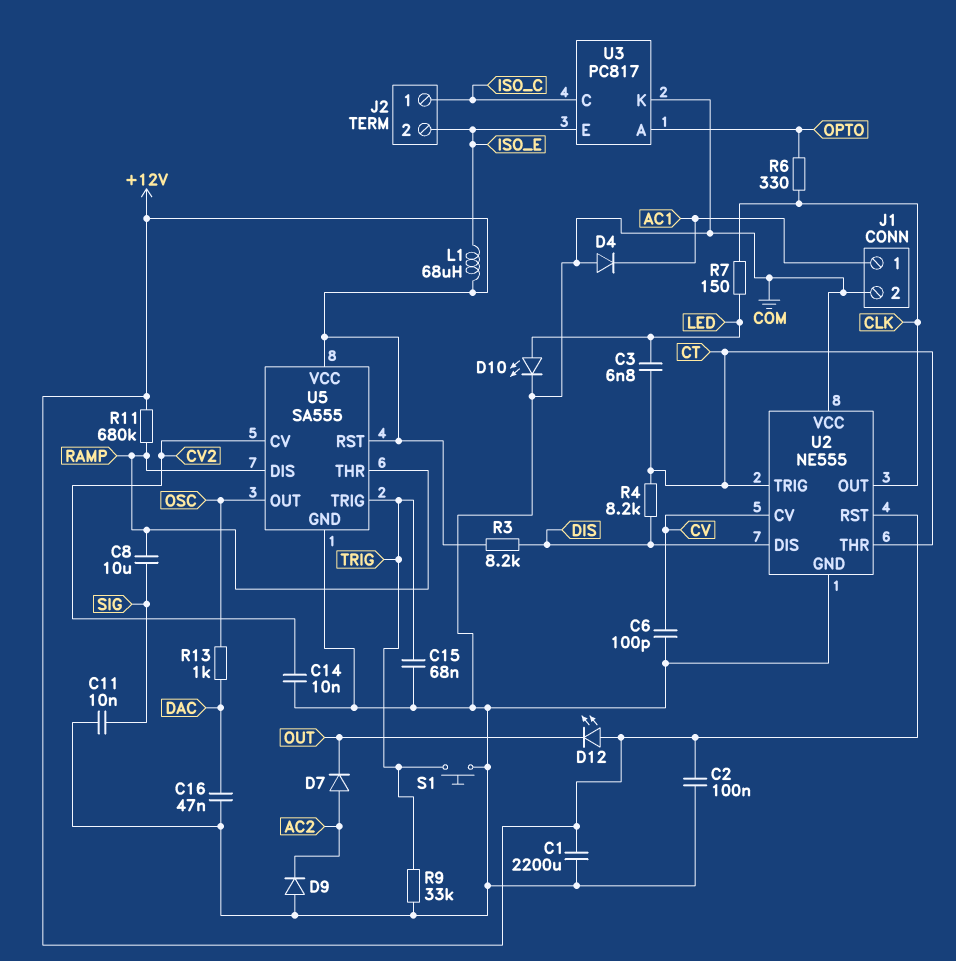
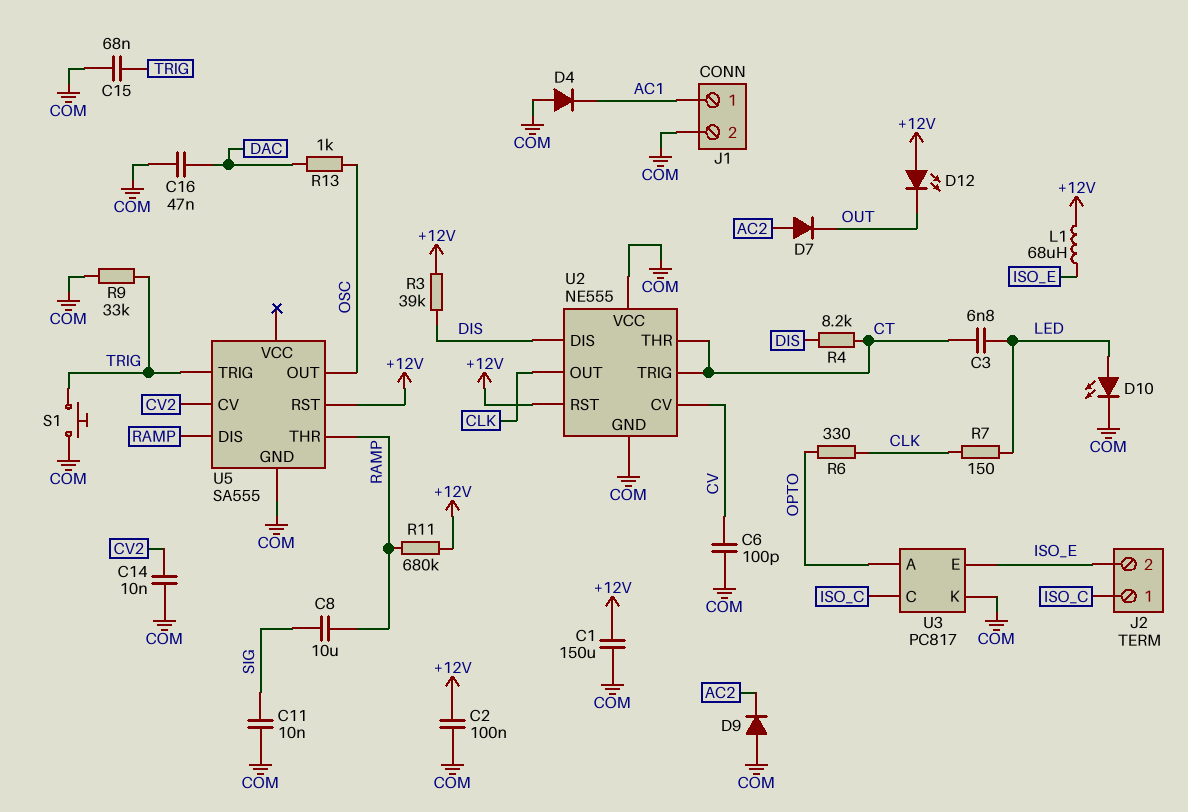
C1: 2200uF (+12V, COM) -> 150uF (+12V, COM)
R3: 8.2k (+12V, DIS) -> 39k (+12V, DIS)
U5 pin VCC: +12V -> none

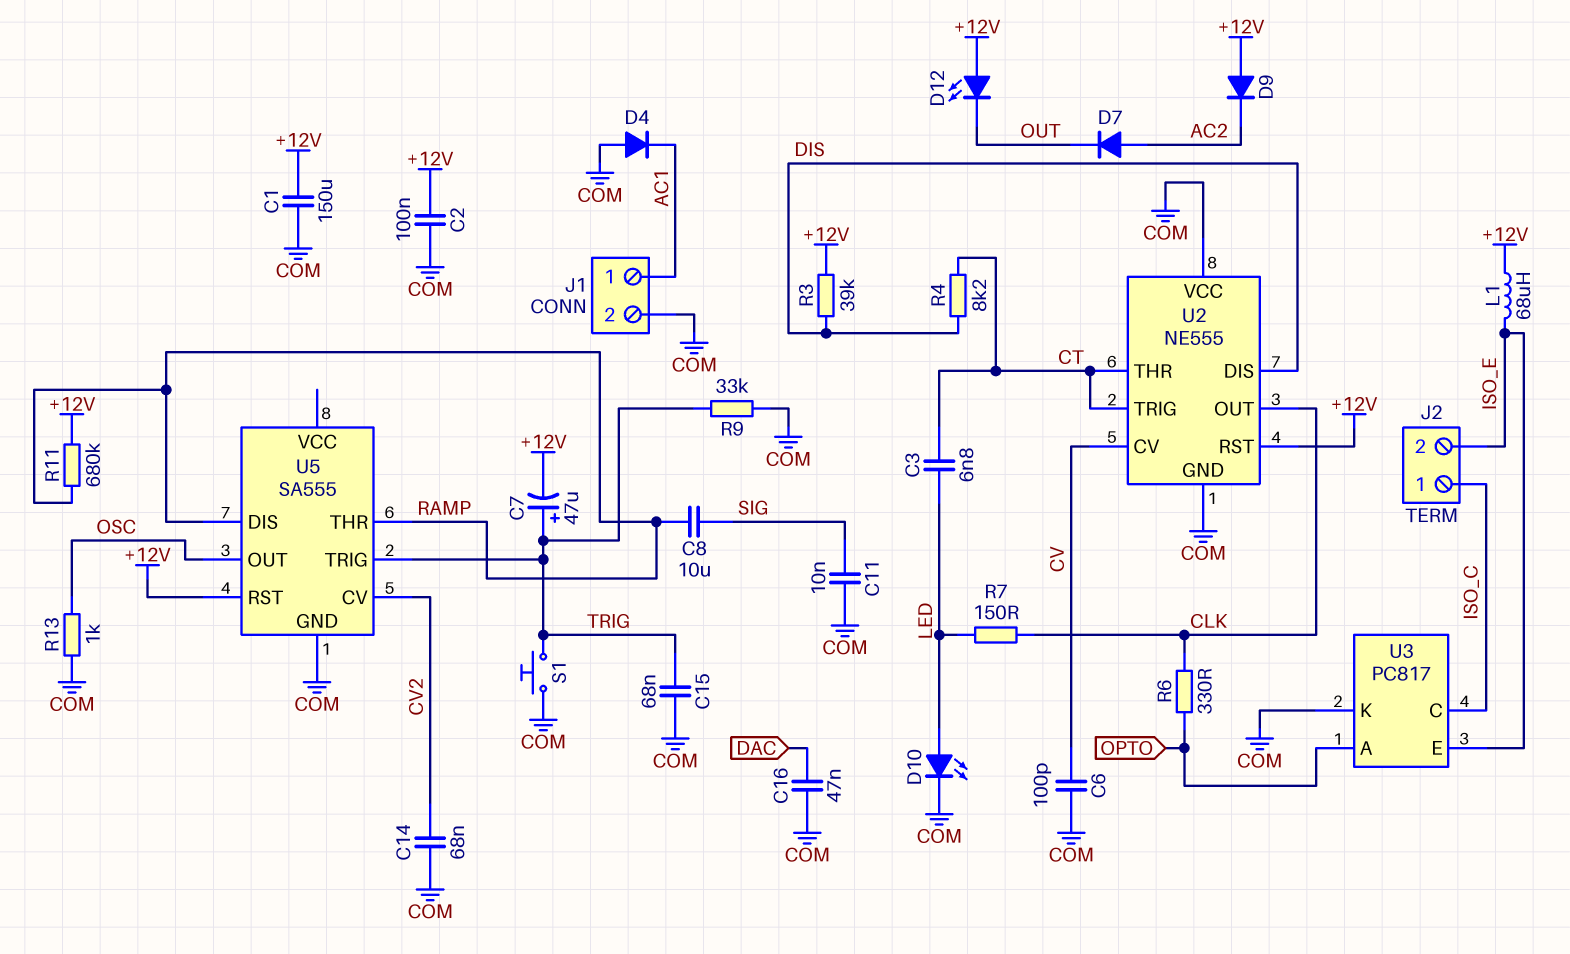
C7: none -> 47uF (plus TRIG, minus +12V)
C14: 10nF (COM, CV2) -> 68nF (COM, CV2)
D9: diode (A COM, K AC2) -> diode (A +12V, K AC2)
R13: 1k (DAC, OSC) -> 1k (COM, OSC)

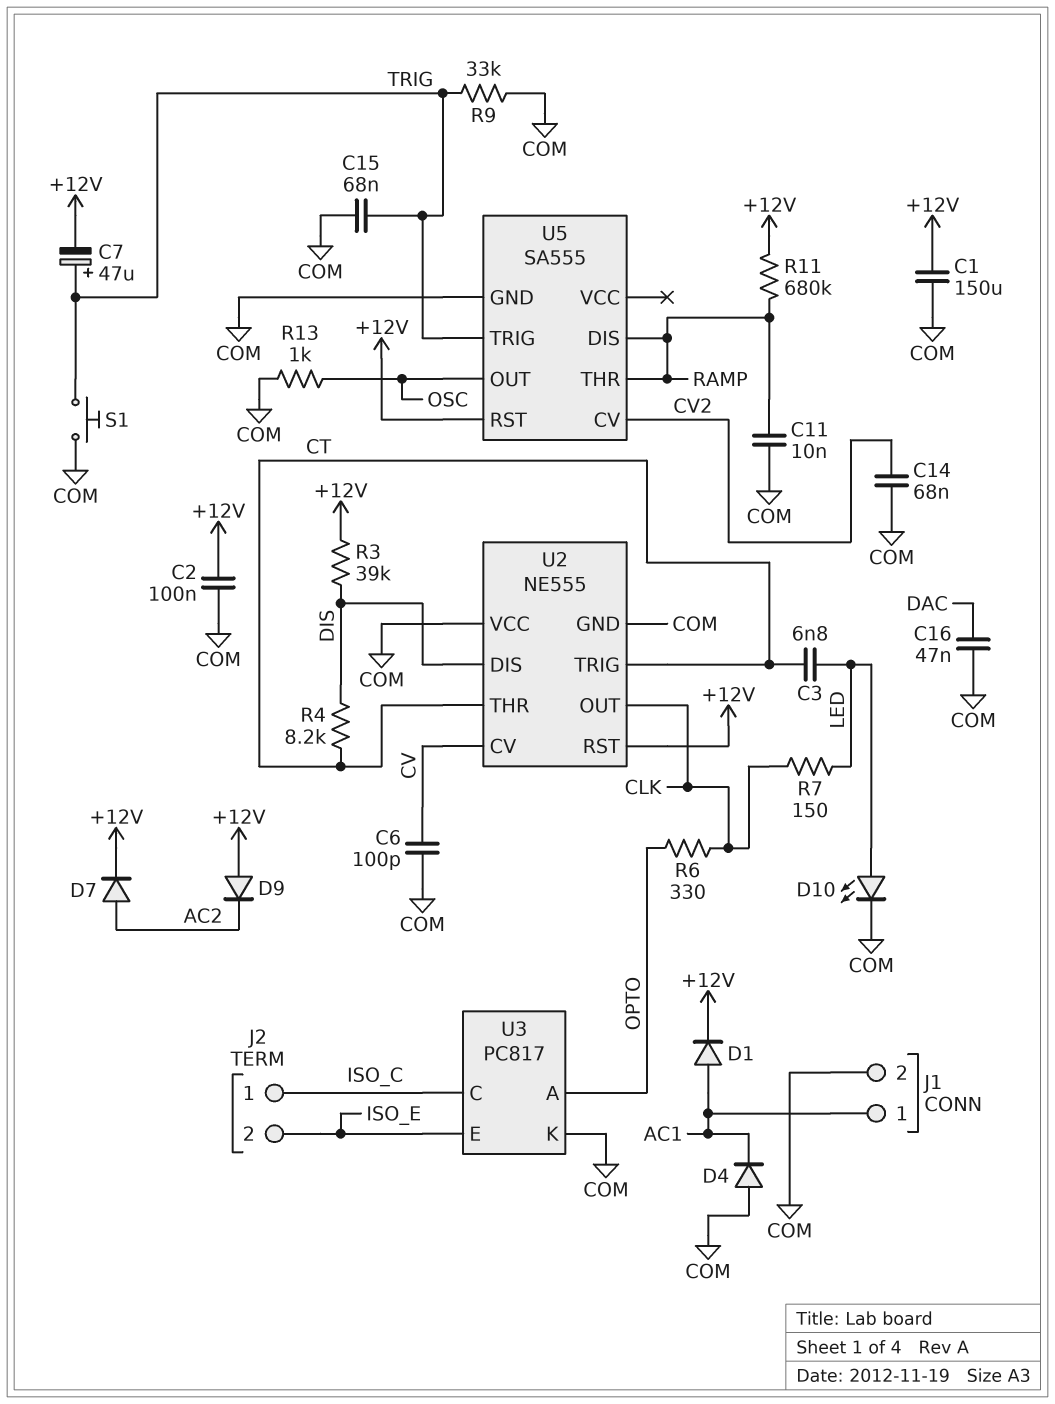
C8: 10uF (RAMP, SIG) -> none
C11: 10nF (COM, SIG) -> 10nF (COM, RAMP)
D1: none -> diode (A AC1, K +12V)
D7: diode (A AC2, K OUT) -> diode (A AC2, K +12V)
D12: LED (A +12V, K OUT) -> none
L1: 68uH (+12V, ISO_E) -> none

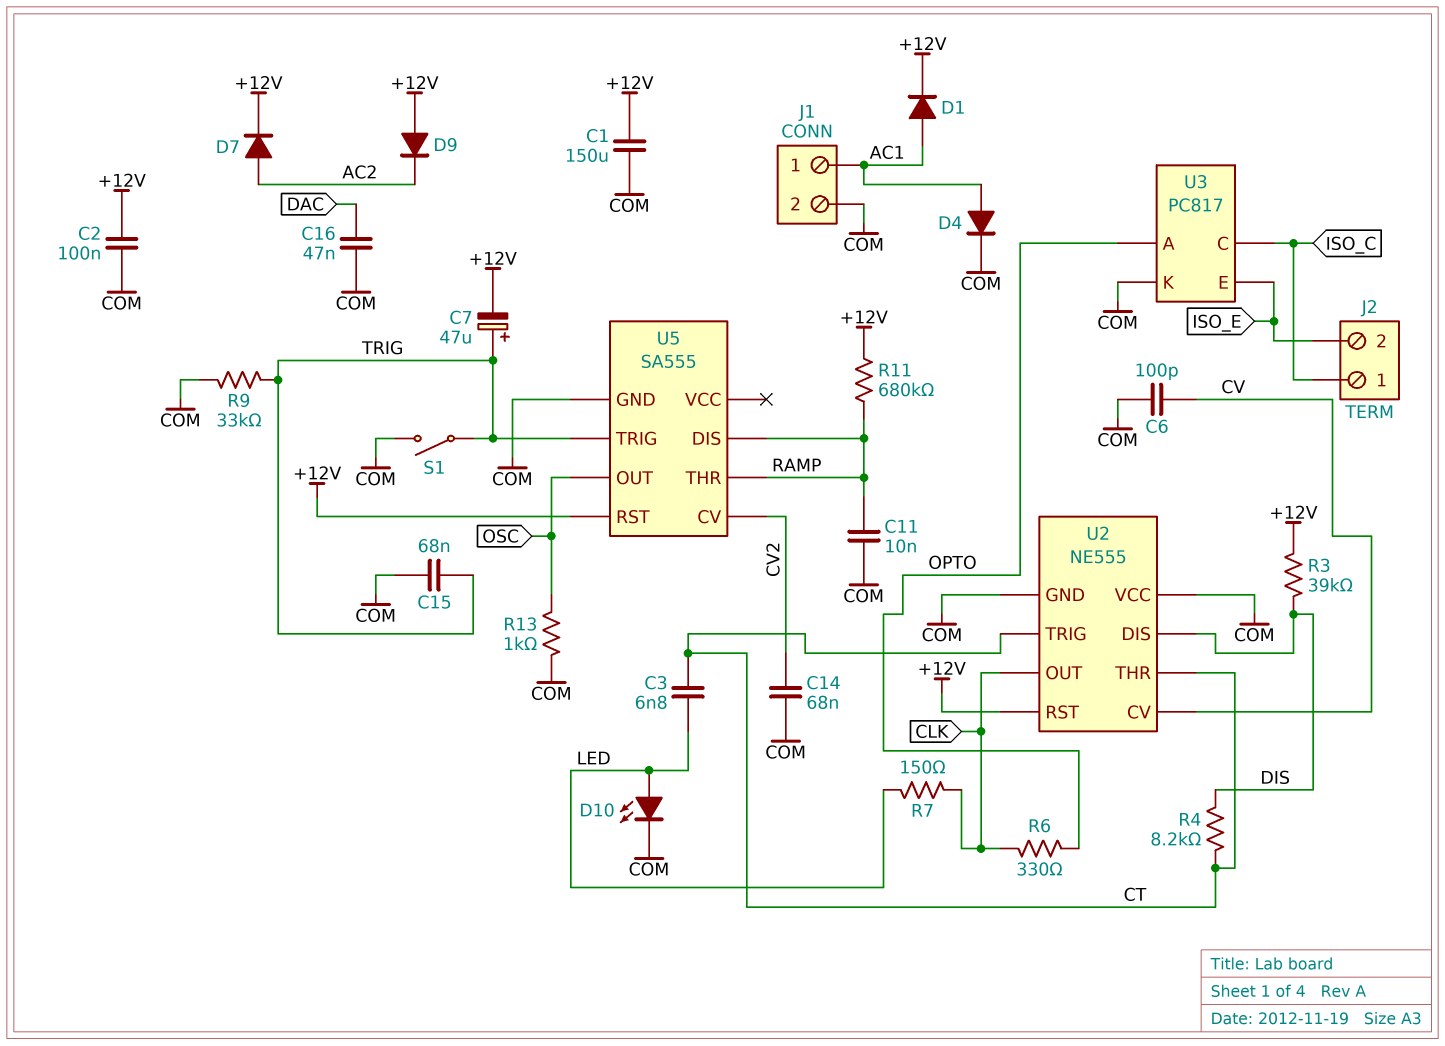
D4: diode (A COM, K AC1) -> diode (A AC1, K COM)
S1: button (COM, TRIG) -> switch (COM, TRIG)

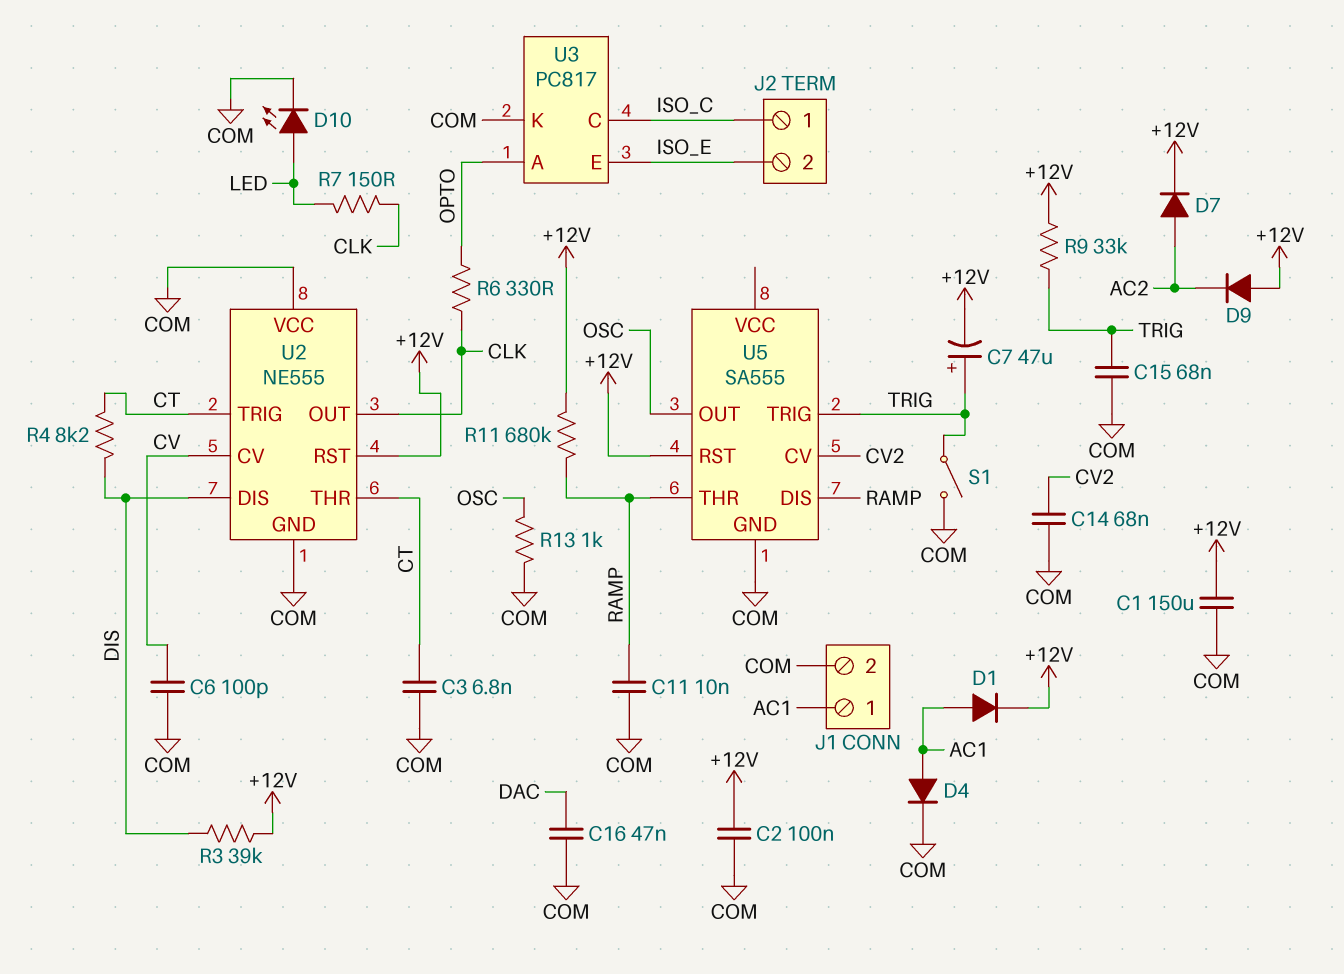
C3: 6.8nF (CT, LED) -> 6.8nF (COM, CT)
R9: 33k (COM, TRIG) -> 33k (+12V, TRIG)

